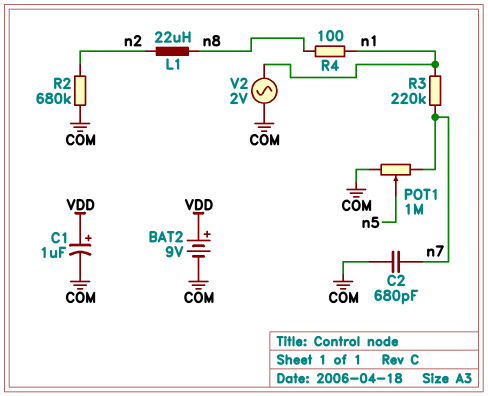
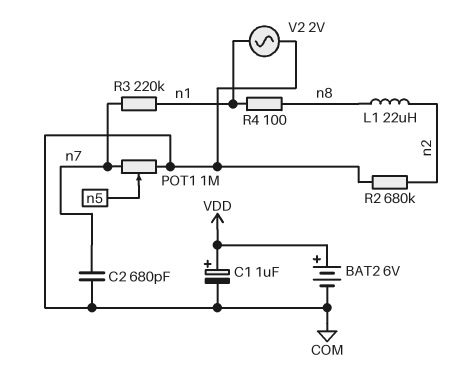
BAT2: 9V (plus VDD, minus COM) -> 6V (plus VDD, minus COM)

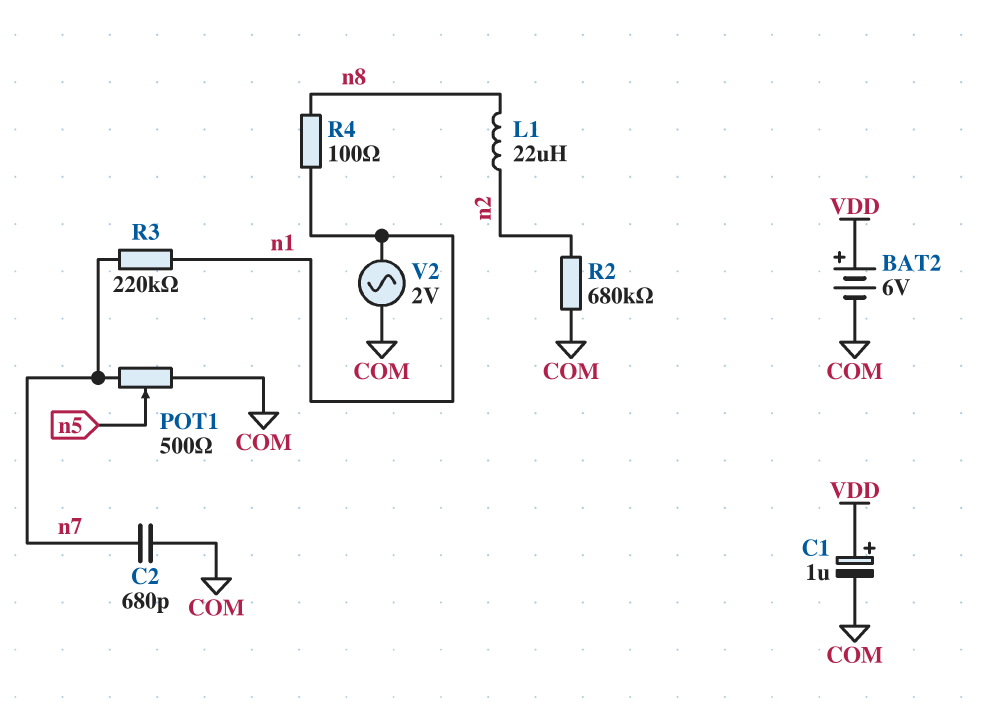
POT1: 1M (COM, n7, wiper n5) -> 500 (COM, n7, wiper n5)

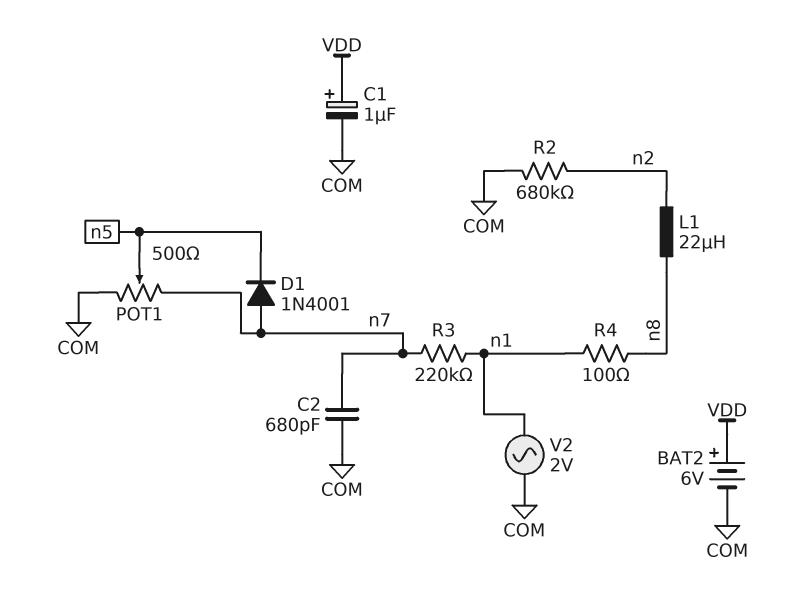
D1: none -> diode 1N4001 (A n7, K n5)

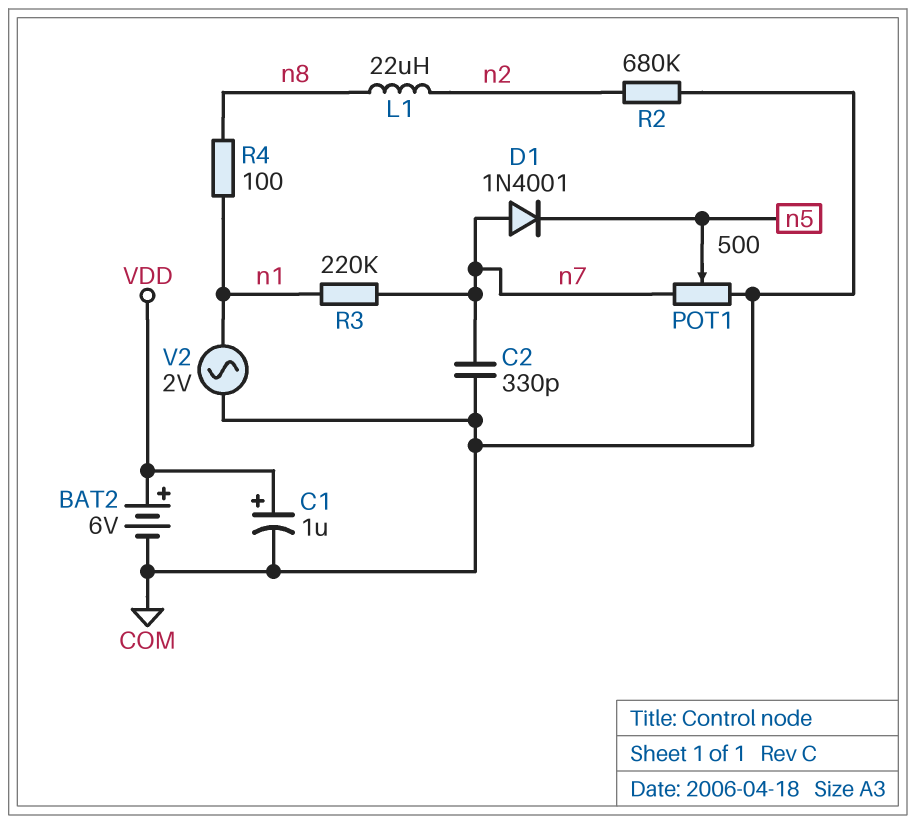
C2: 680pF (COM, n7) -> 330pF (COM, n7)

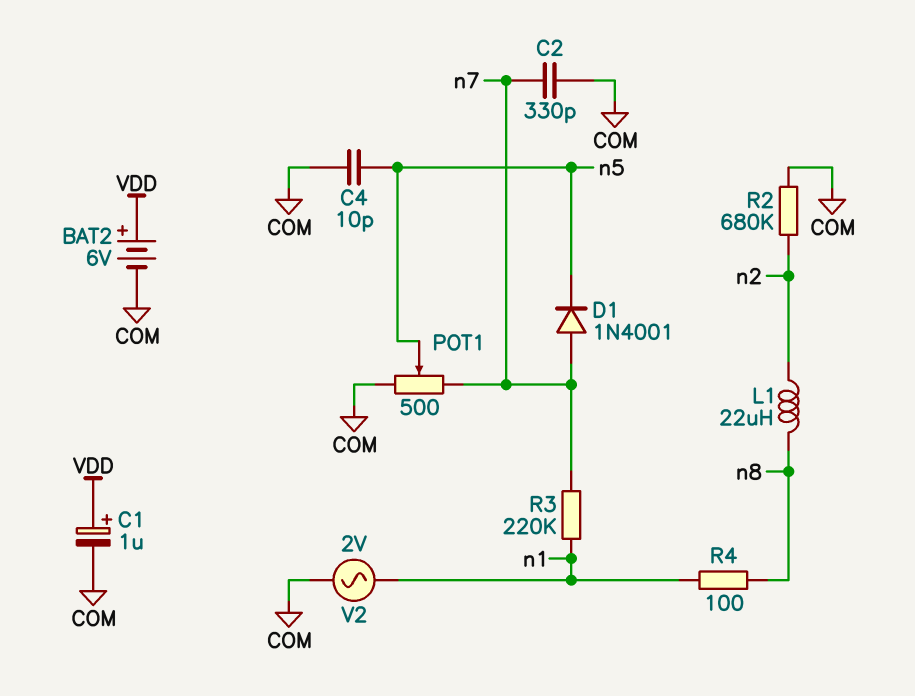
C4: none -> 10pF (COM, n5)

